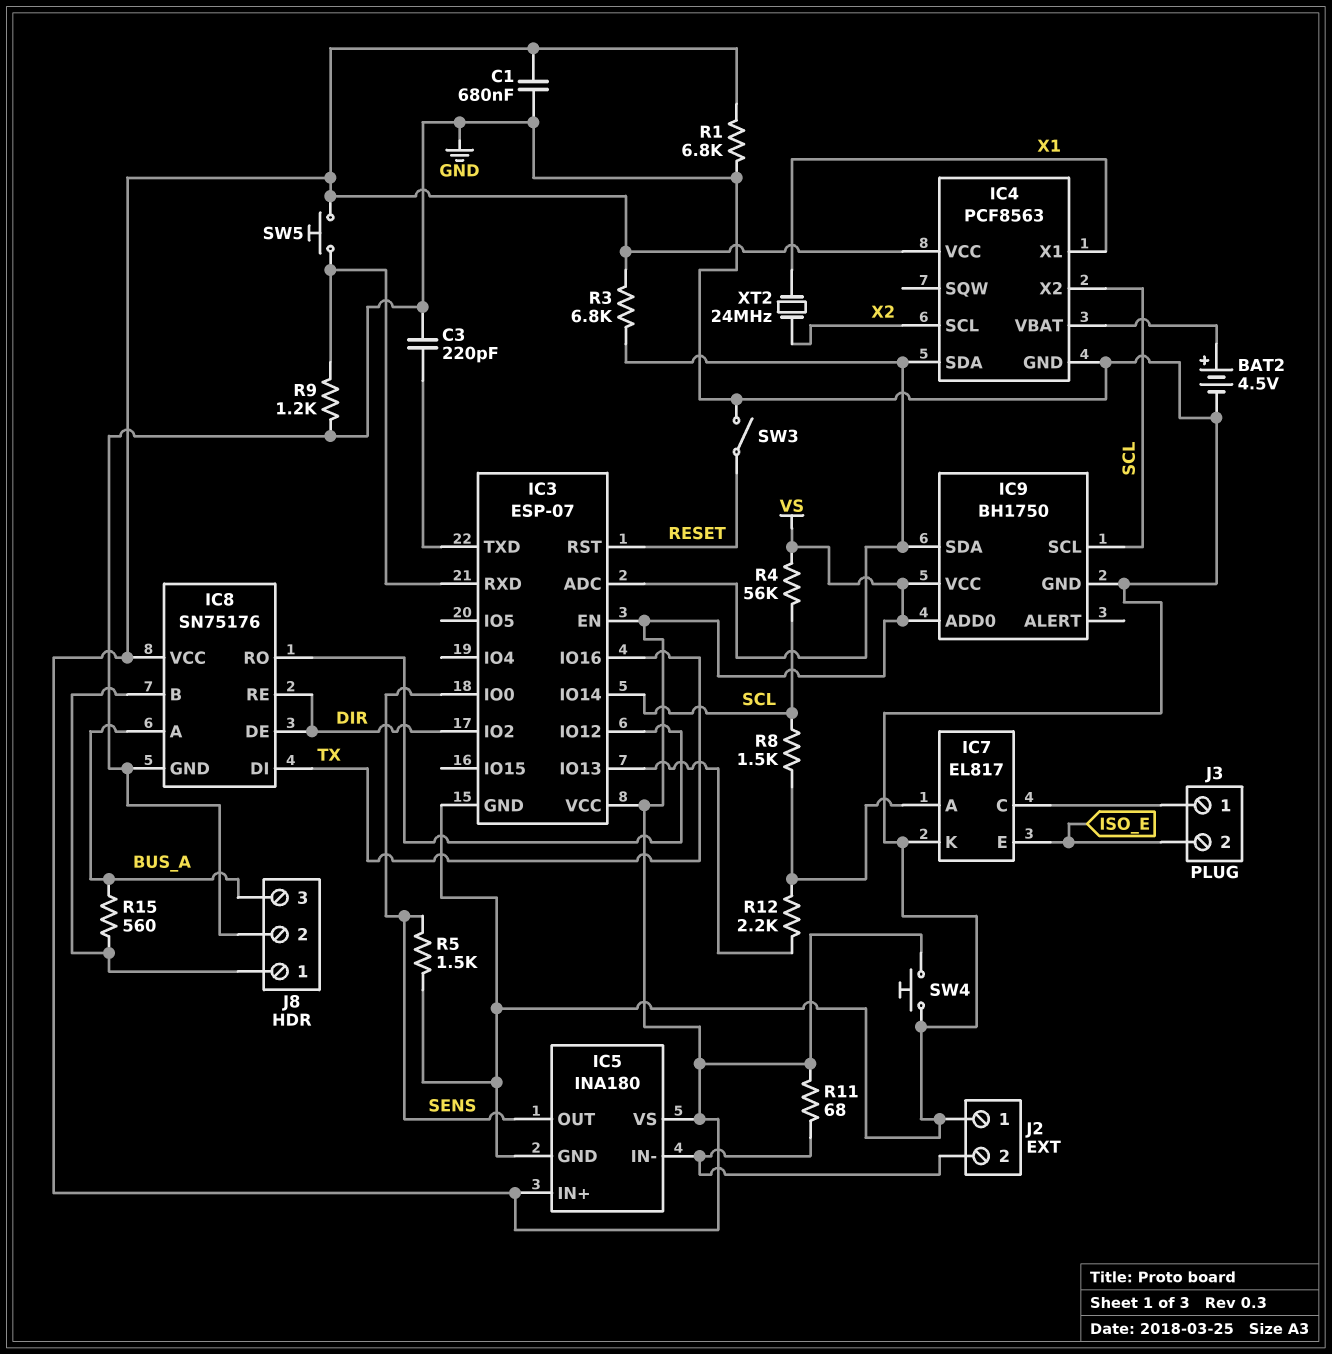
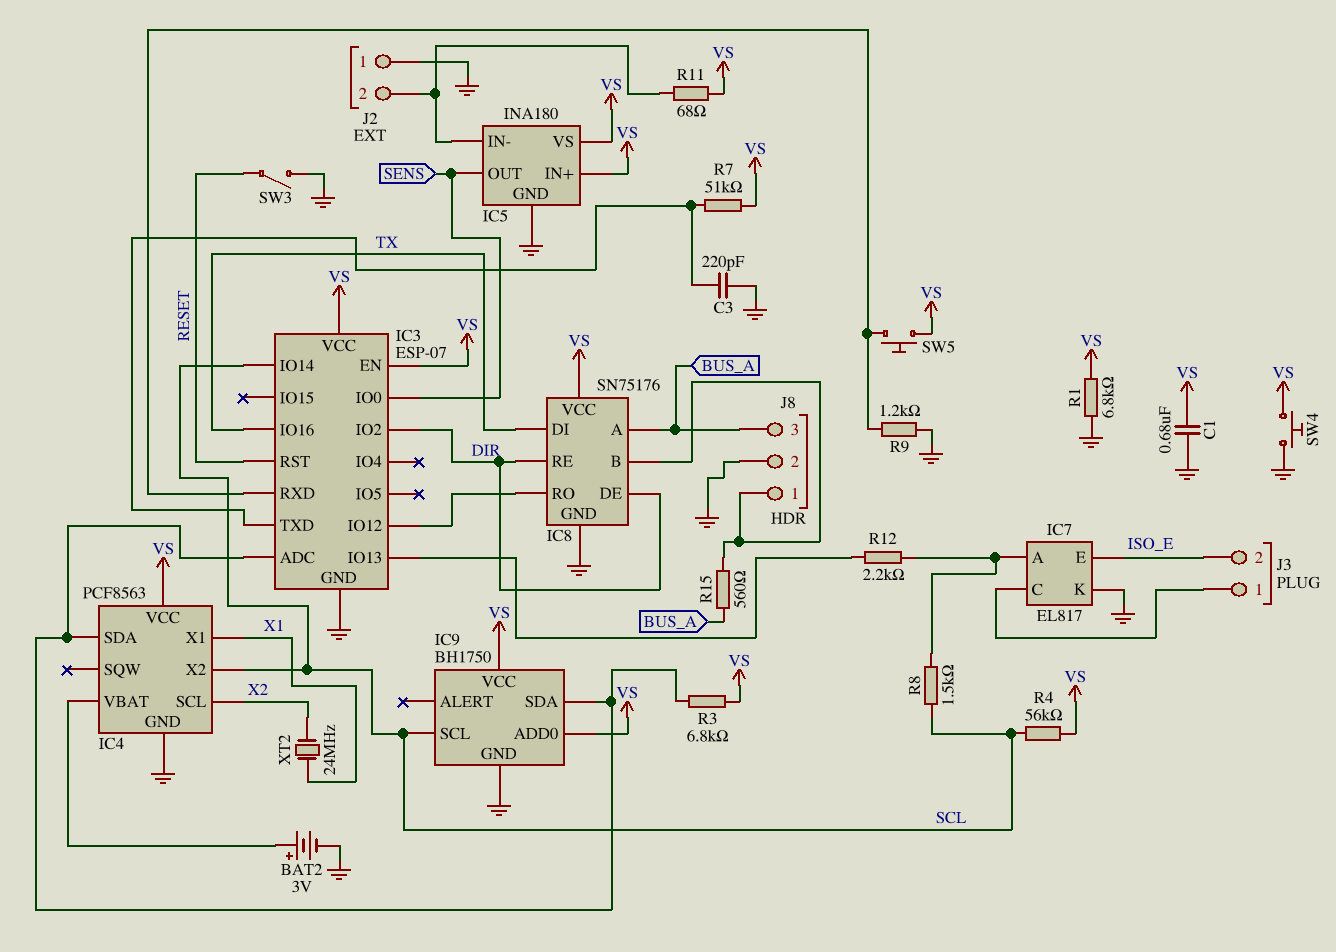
BAT2: 4.5V (plus IC4/VBAT, minus GND) -> 3V (plus IC4/VBAT, minus GND)
R5: 1.5k (GND, SENS) -> none
R7: none -> 51k (IC3/TXD, VS)

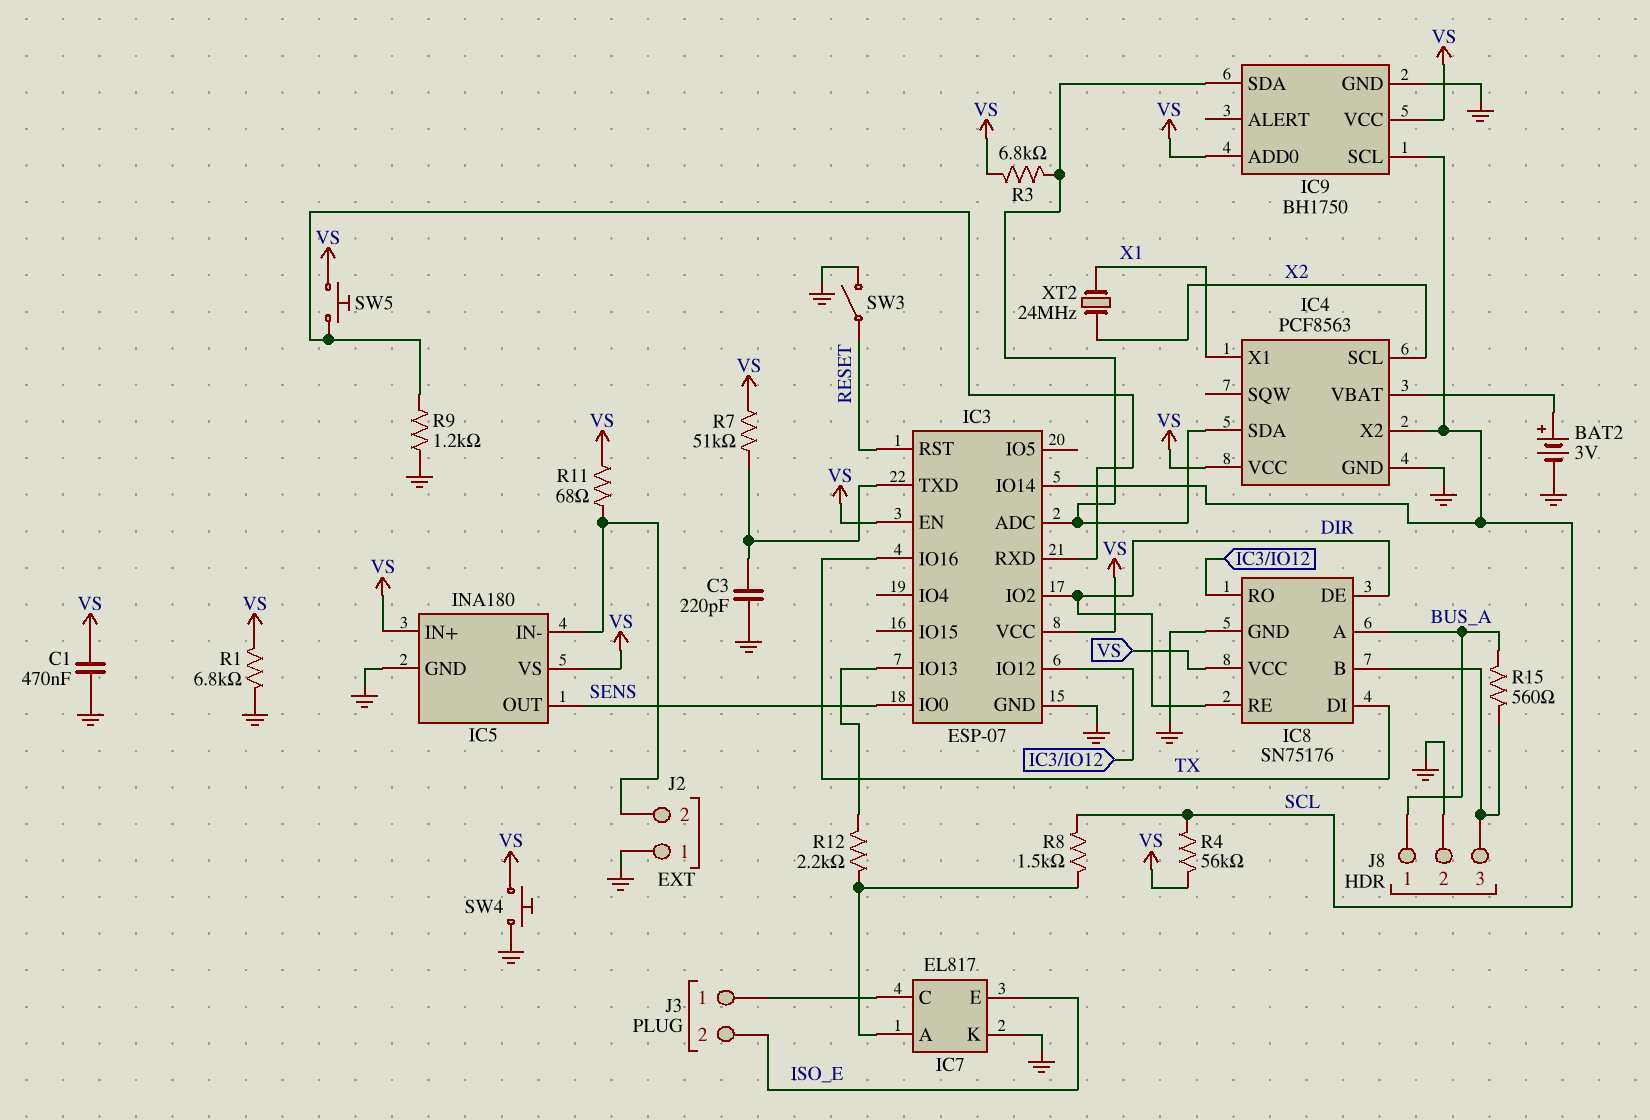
C1: 680nF (GND, VS) -> 470nF (GND, VS)
J8 pin 1: IC8/B -> BUS_A
J8 pin 3: BUS_A -> IC8/B

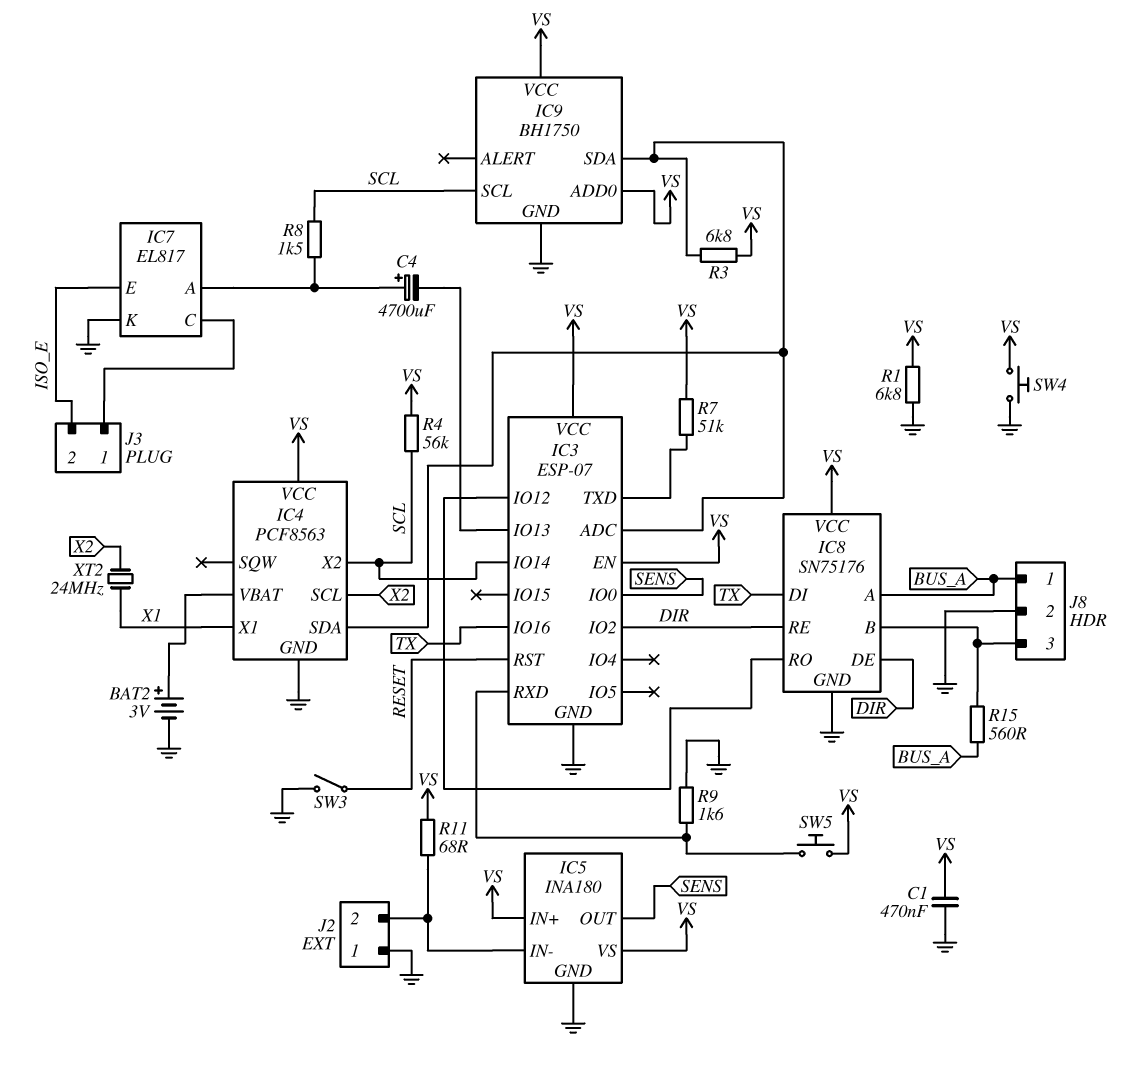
C3: 220pF (GND, IC3/TXD) -> none
C4: none -> 4700uF (plus IC7/A, minus IC3/IO13)
R9: 1.2k (GND, IC3/RXD) -> 1.6k (GND, IC3/RXD)
R12: 2.2k (IC3/IO13, IC7/A) -> none

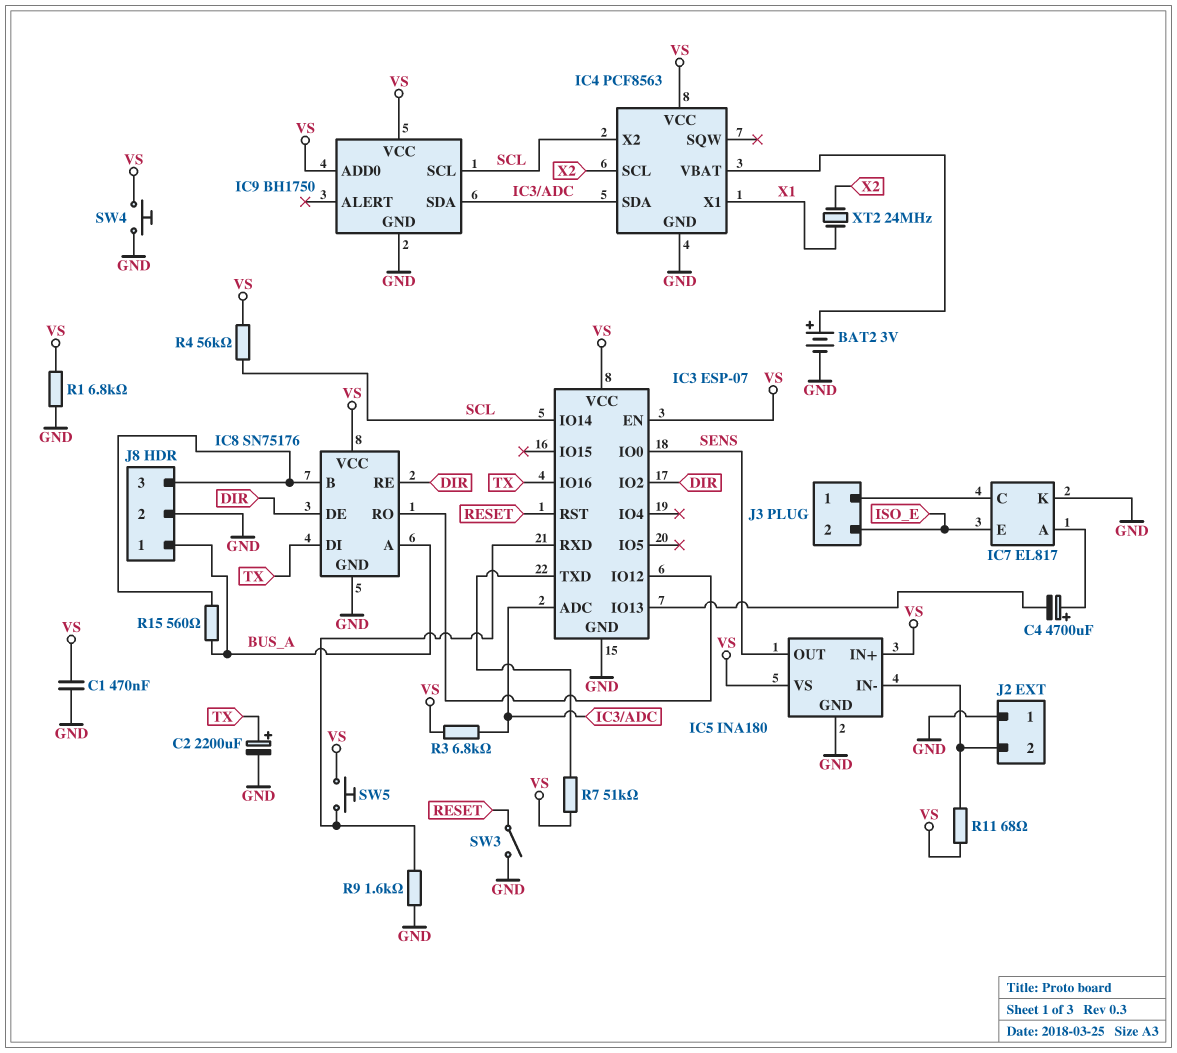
C2: none -> 2200uF (plus TX, minus GND)
R8: 1.5k (IC7/A, SCL) -> none

